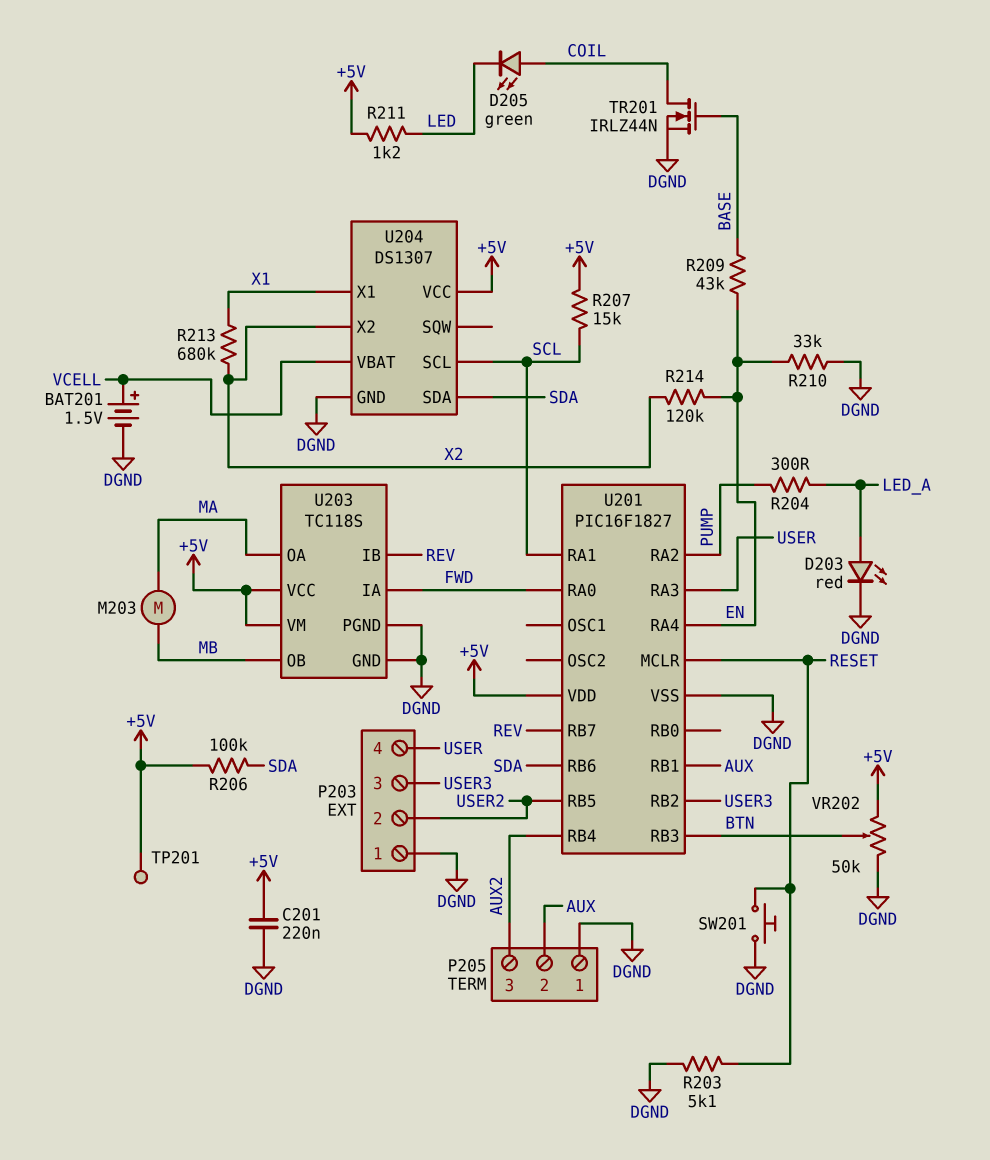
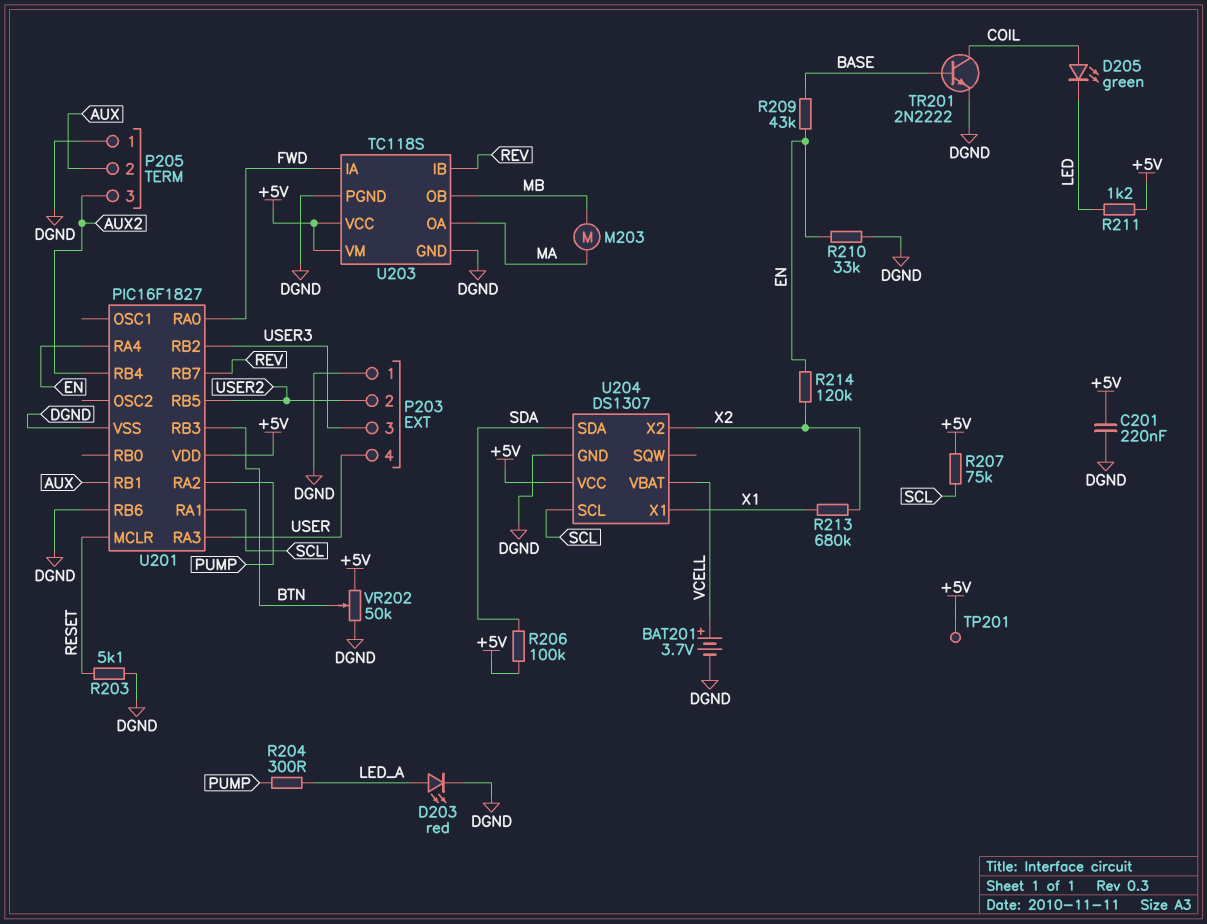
BAT201: 1.5V (plus VCELL, minus DGND) -> 3.7V (plus VCELL, minus DGND)
R207: 15k (+5V, SCL) -> 75k (+5V, SCL)
SW201: button (DGND, RESET) -> none
TR201: NMOS IRLZ44N (G BASE, D COIL, S DGND) -> NPN 2N2222 (B BASE, C COIL, E DGND)
U201 pin RB6: SDA -> DGND

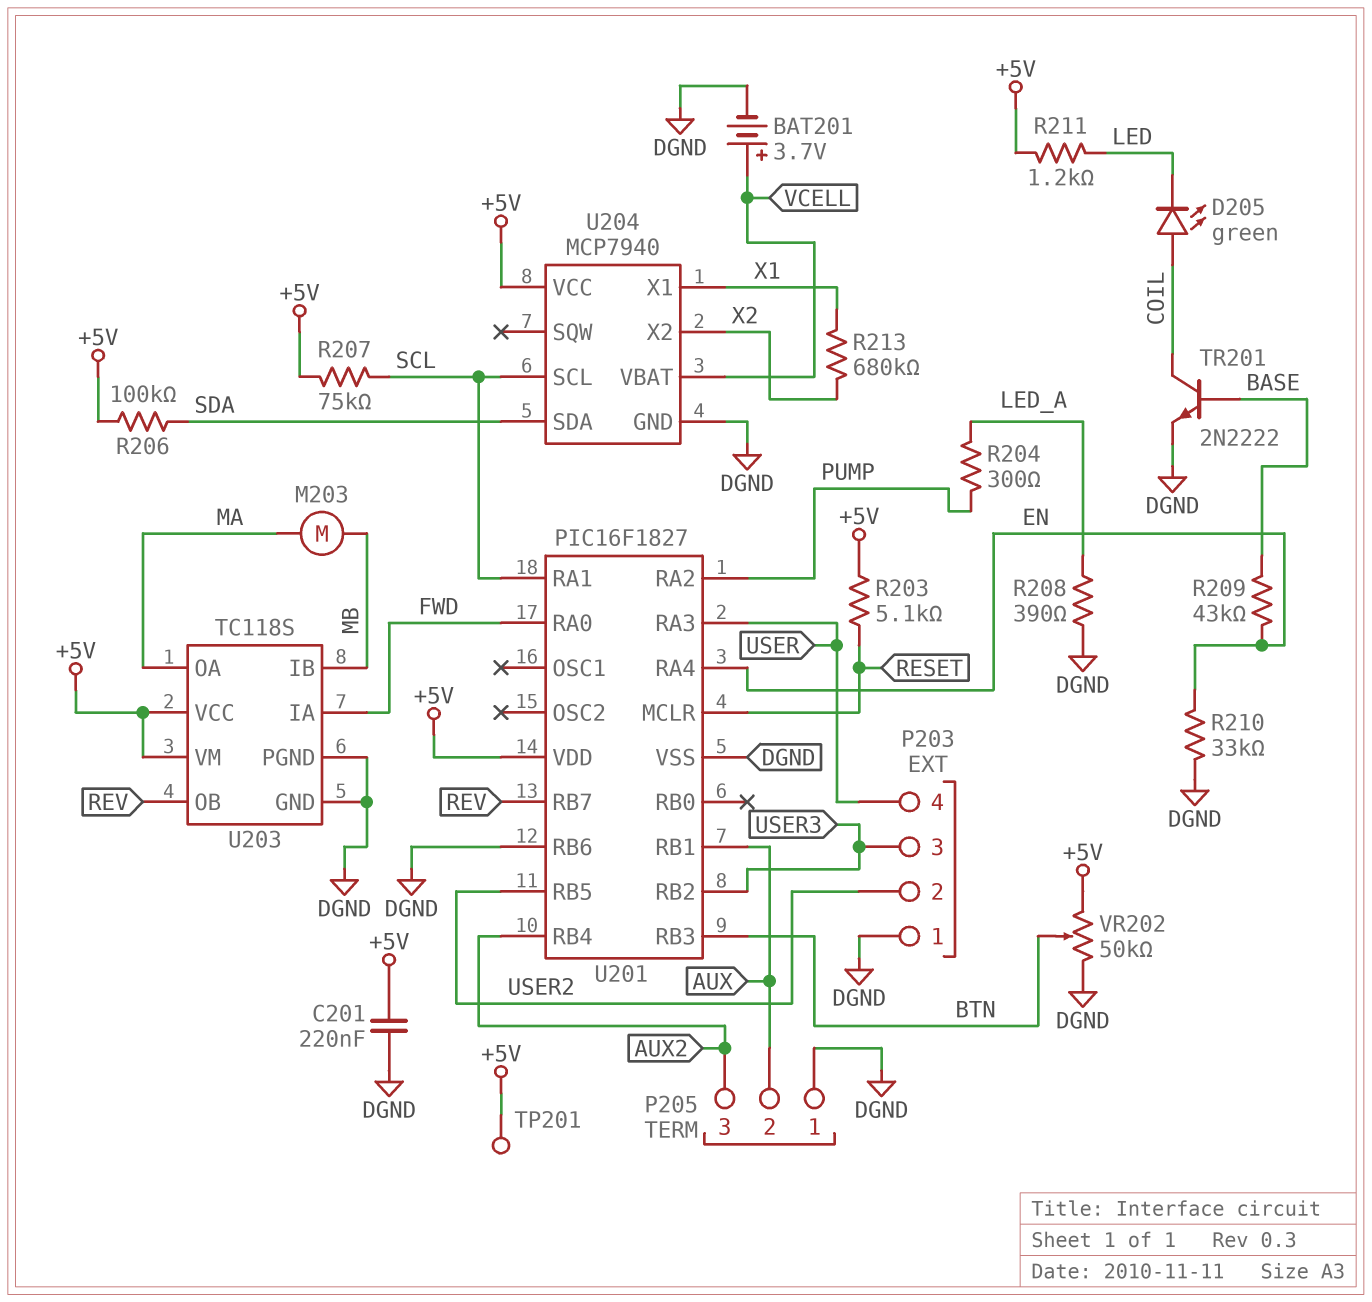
D203: LED red (A LED_A, K DGND) -> none
R203: 5.1k (DGND, RESET) -> 5.1k (+5V, RESET)
R208: none -> 390 (DGND, LED_A)
R214: 120k (EN, X2) -> none
U203 pin IB: REV -> MB
U203 pin OB: MB -> REV
U204: DS1307 -> MCP7940

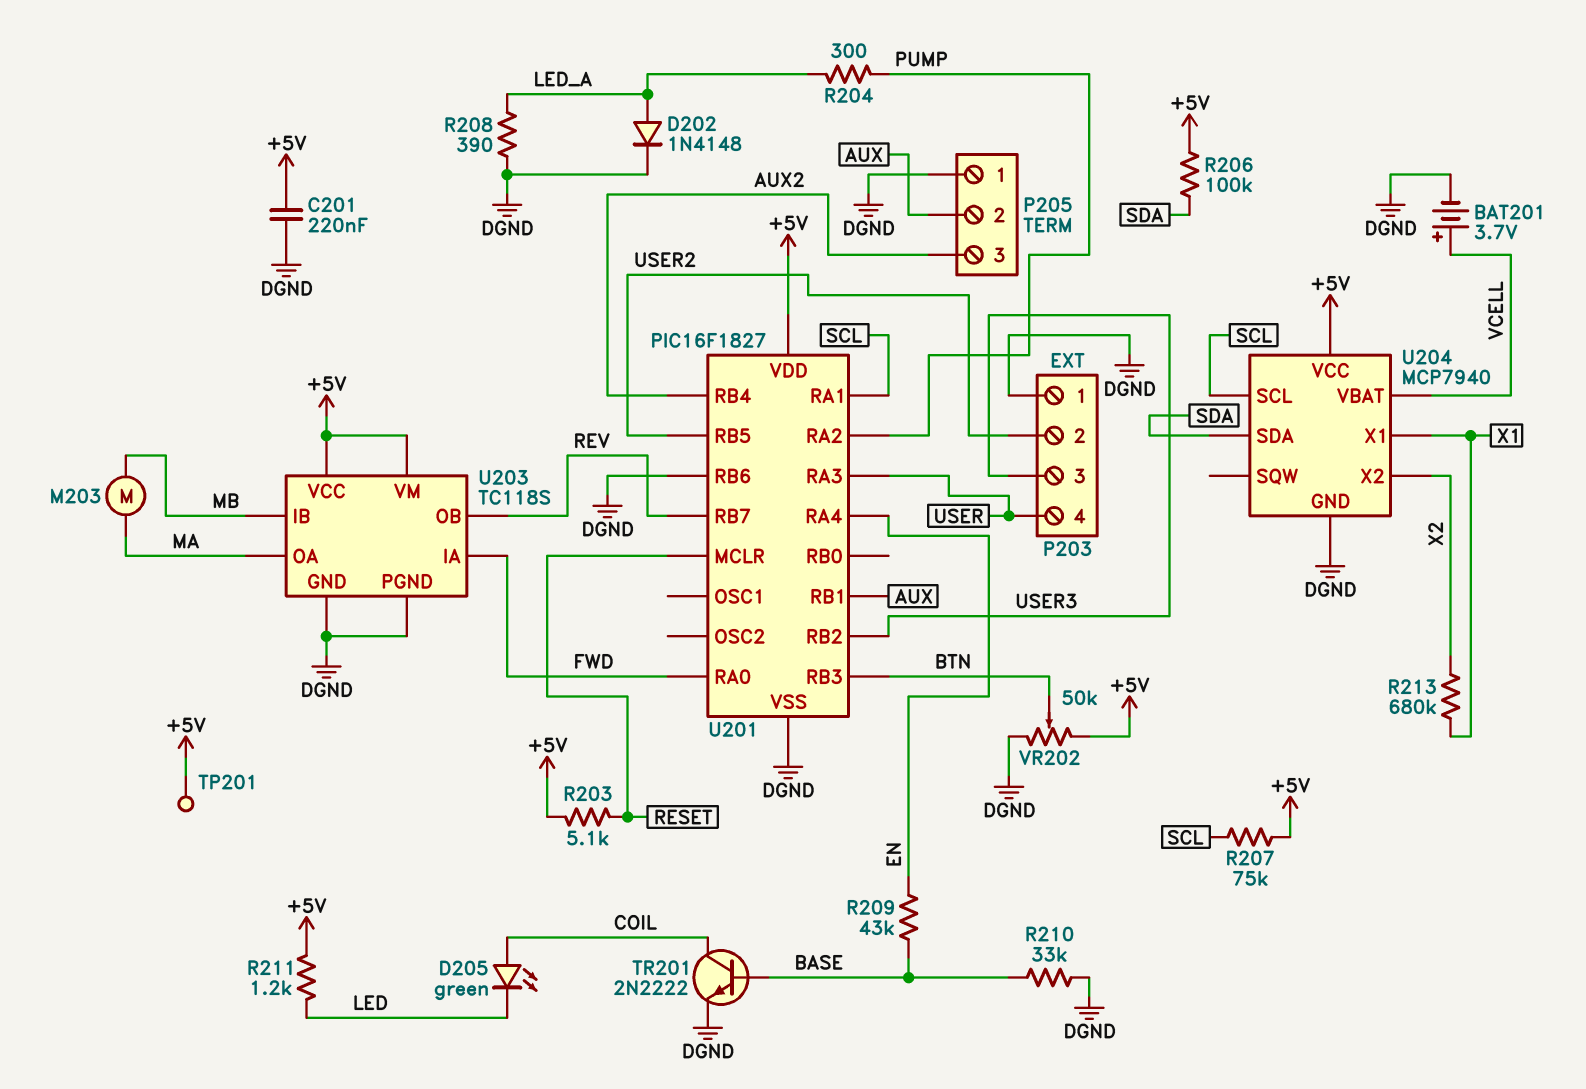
D202: none -> diode 1N4148 (A LED_A, K DGND)
R210: 33k (DGND, EN) -> 33k (BASE, DGND)

